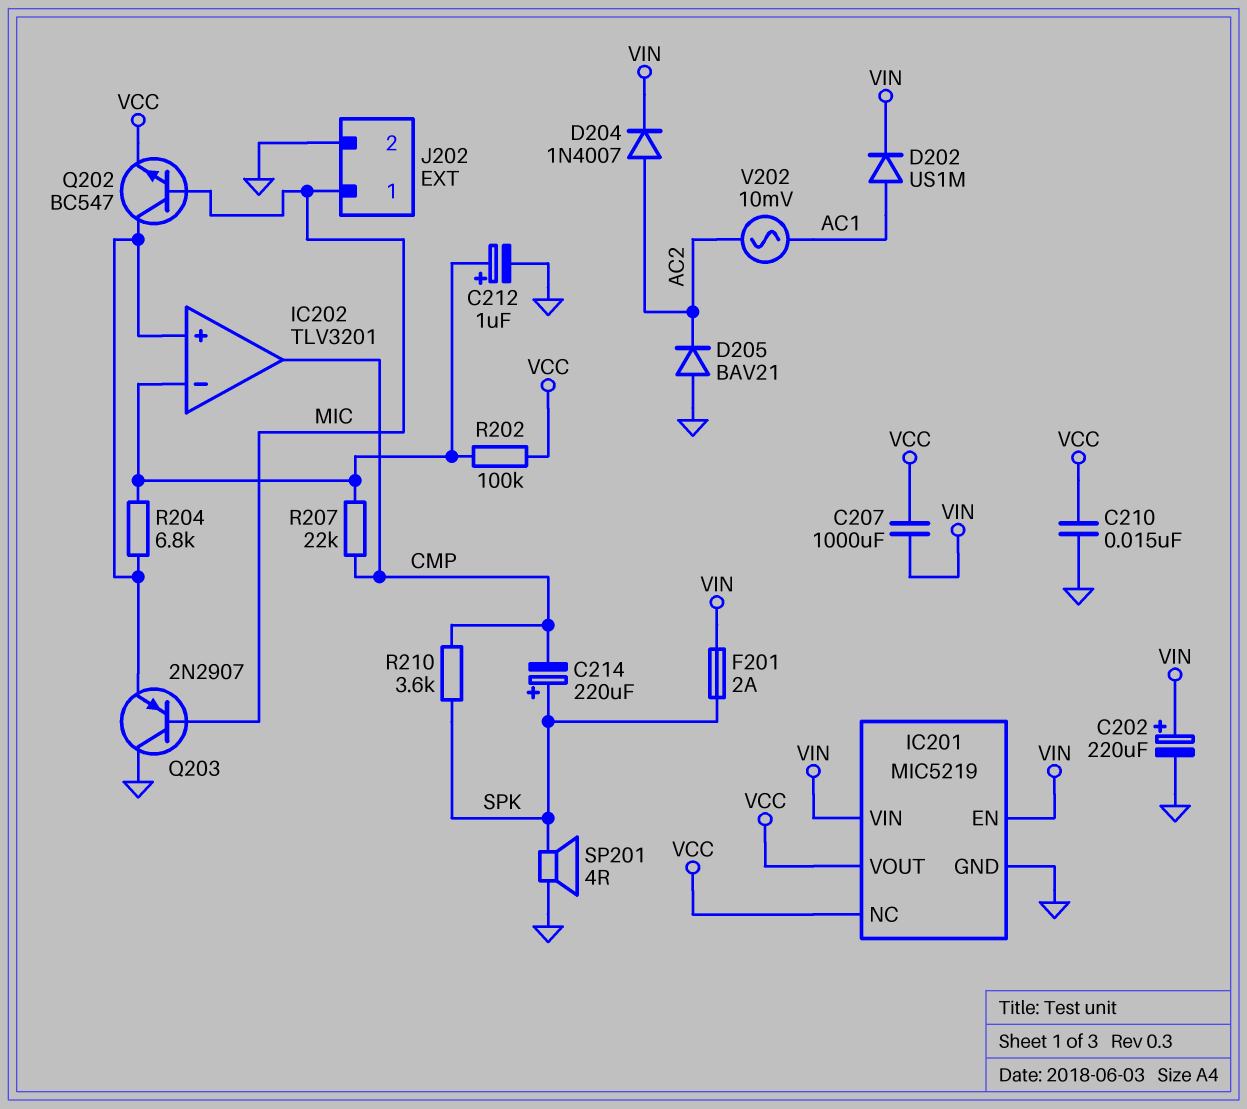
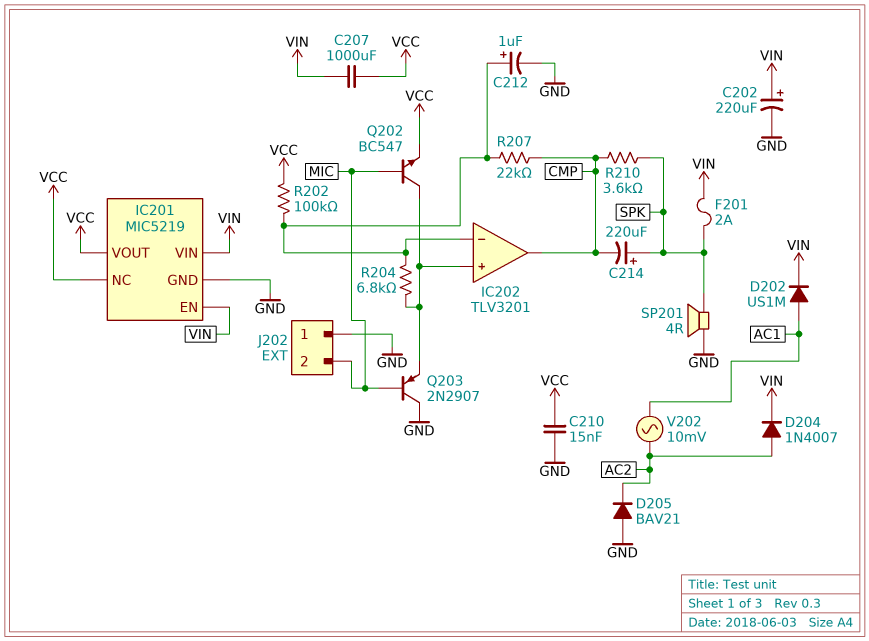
J202 pin 1: MIC -> GND
J202 pin 2: GND -> MIC

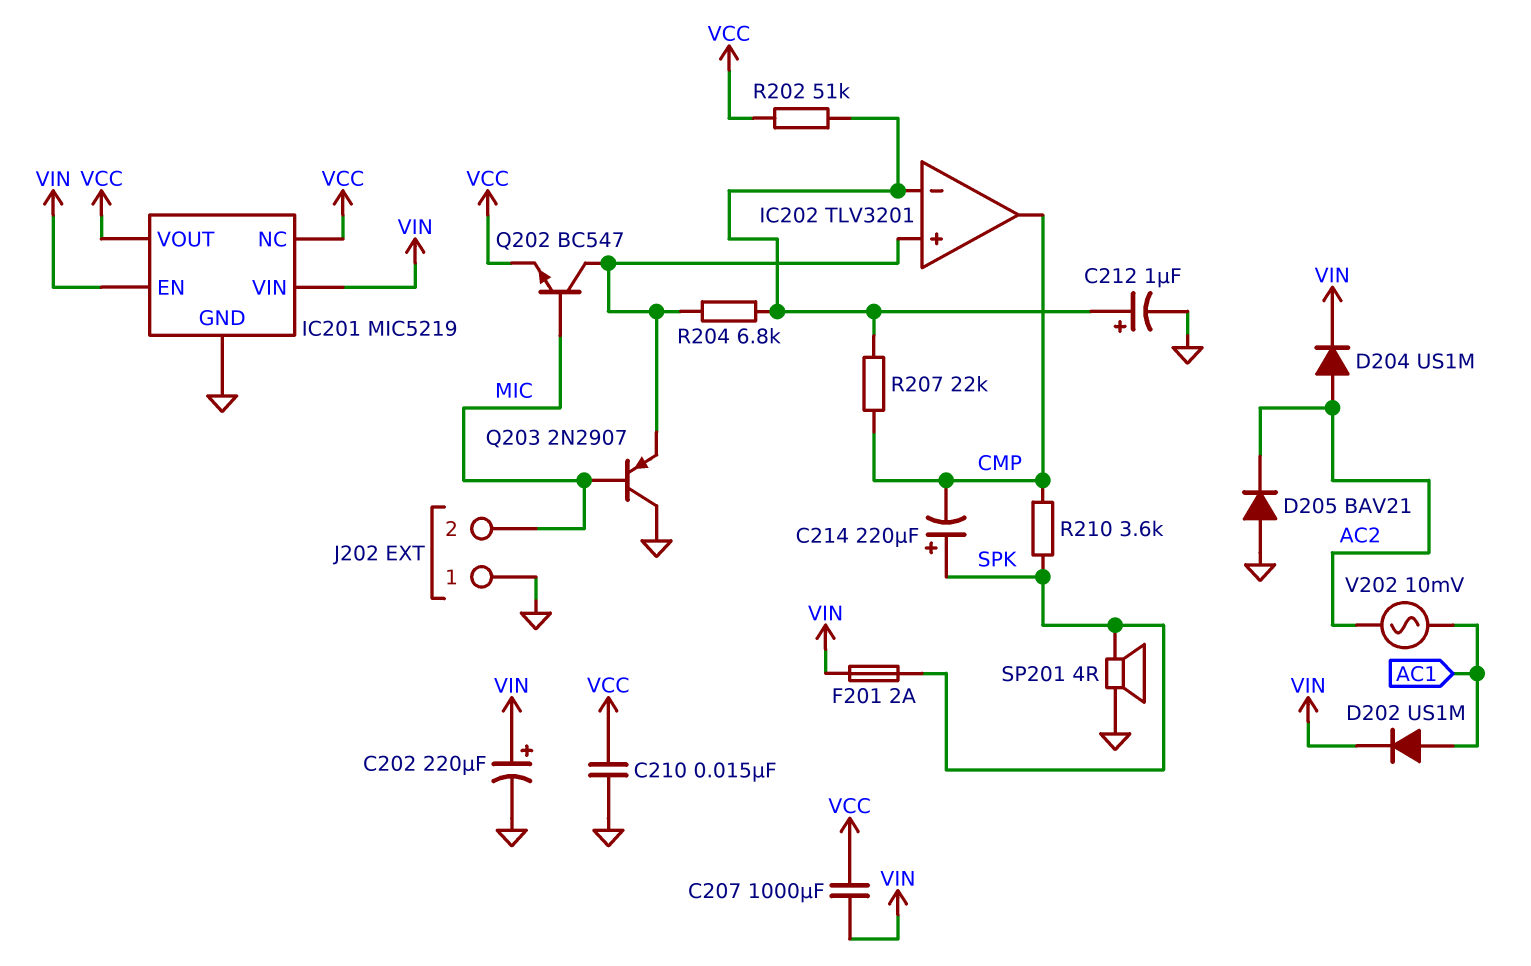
D204: diode 1N4007 (A AC2, K VIN) -> diode US1M (A AC2, K VIN)
R202: 100k (IC202/in-, VCC) -> 51k (IC202/in-, VCC)

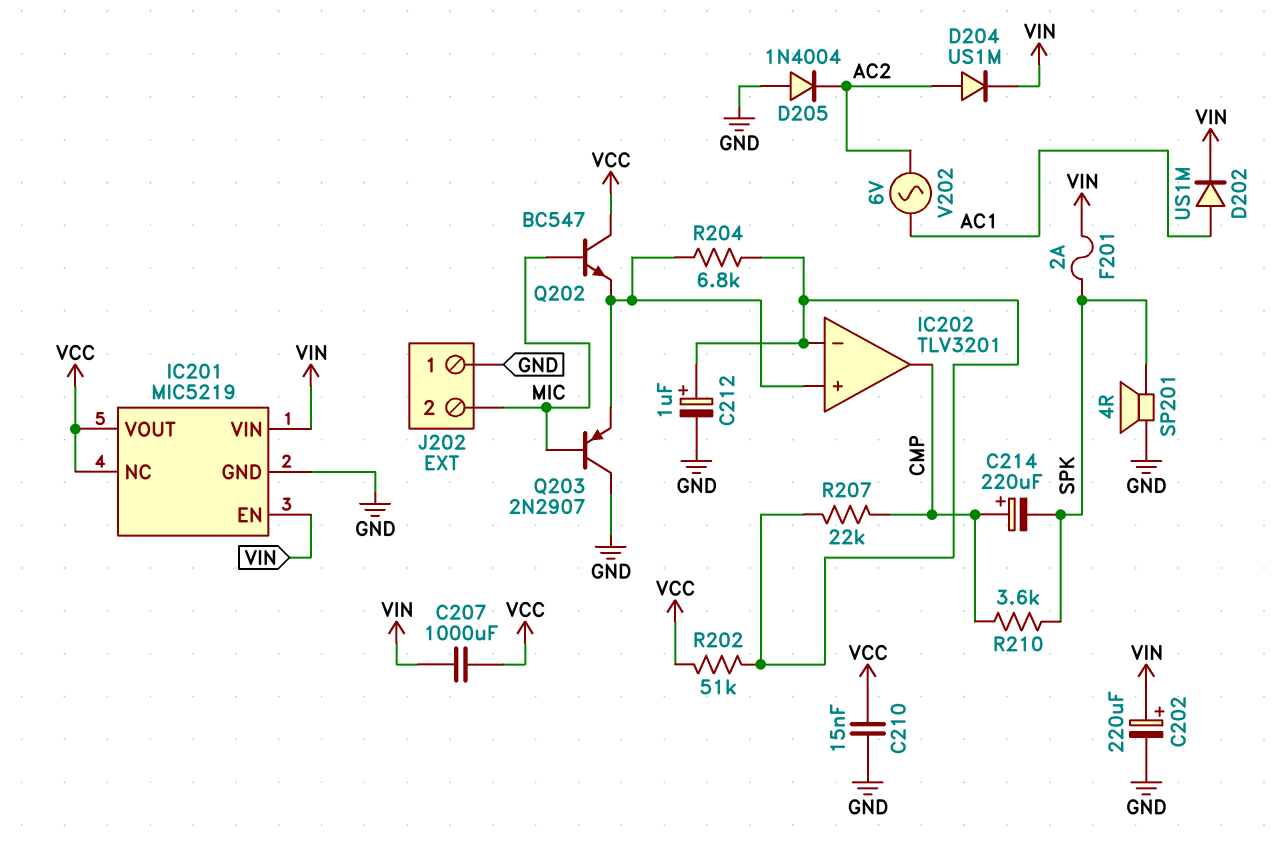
C214: 220uF (plus SPK, minus CMP) -> 220uF (plus CMP, minus SPK)
D205: diode BAV21 (A GND, K AC2) -> diode 1N4004 (A GND, K AC2)
Q202: NPN BC547 (B MIC, C IC202/in+, E VCC) -> NPN BC547 (B MIC, C VCC, E IC202/in+)
V202: AC 10mV (AC1, AC2) -> AC 6V (AC1, AC2)

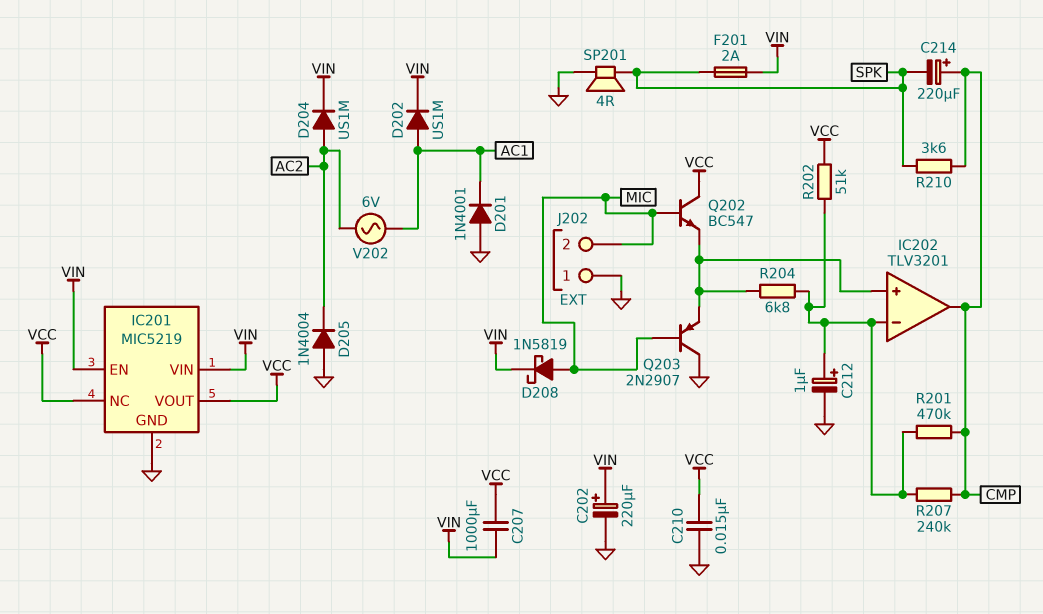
D201: none -> diode 1N4001 (A GND, K AC1)
D208: none -> schottky 1N5819 (A MIC, K VIN)
R201: none -> 470k (CMP, IC202/in-)
R207: 22k (CMP, IC202/in-) -> 240k (CMP, IC202/in-)

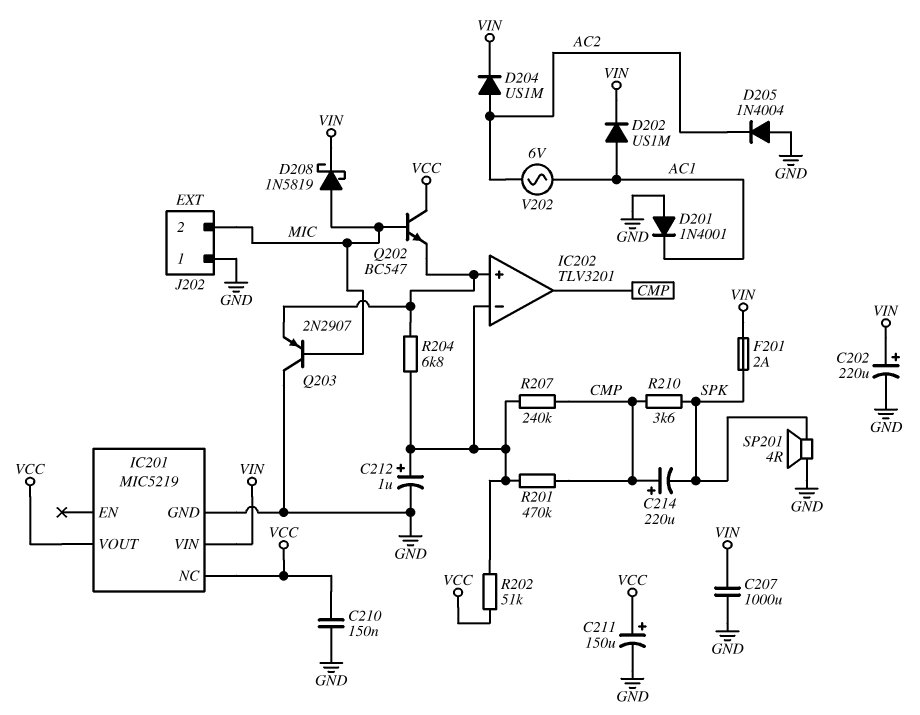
C207: 1000uF (VCC, VIN) -> 1000uF (GND, VIN)
C210: 15nF (GND, VCC) -> 150nF (GND, VCC)
C211: none -> 150uF (plus VCC, minus GND)
IC201 pin EN: VIN -> none

